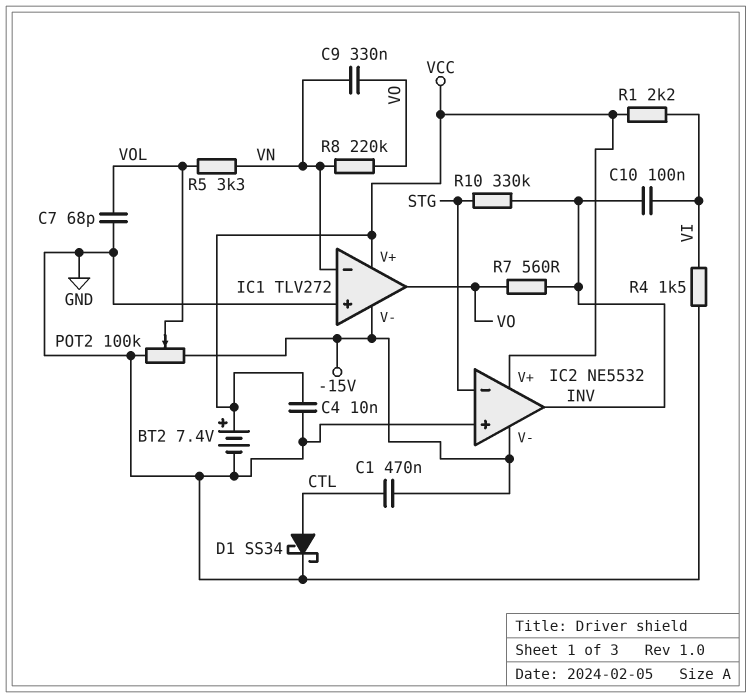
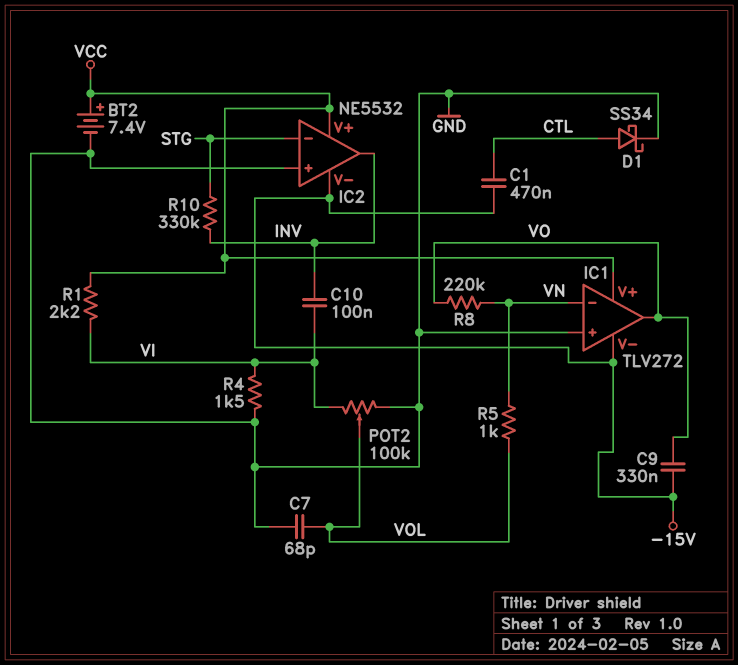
C4: 10nF (GND, VCC) -> none
C9: 330nF (VN, VO) -> 330nF (-15V, VO)
POT2: 100k (-15V, GND, wiper VOL) -> 100k (GND, VI, wiper VOL)
R5: 3.3k (VN, VOL) -> 1k (VN, VOL)
R7: 560 (INV, VO) -> none

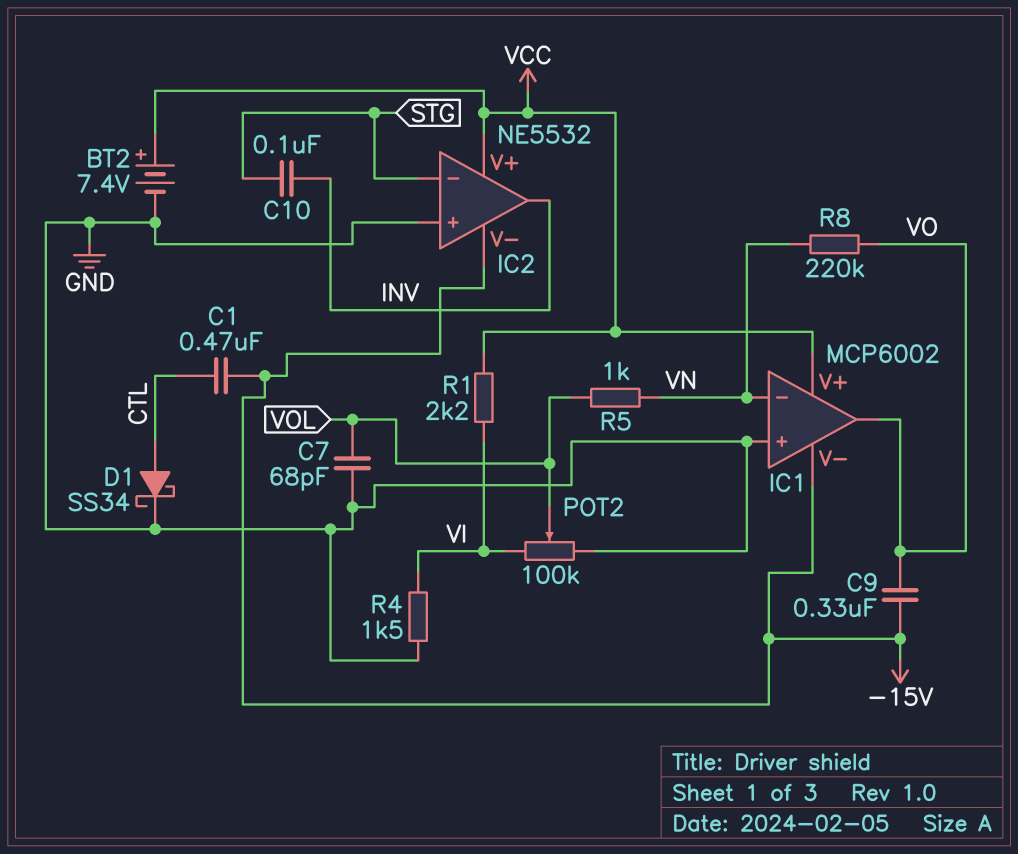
C10: 100nF (INV, VI) -> 100nF (INV, STG)
IC1: TLV272 -> MCP6002
R10: 330k (INV, STG) -> none

